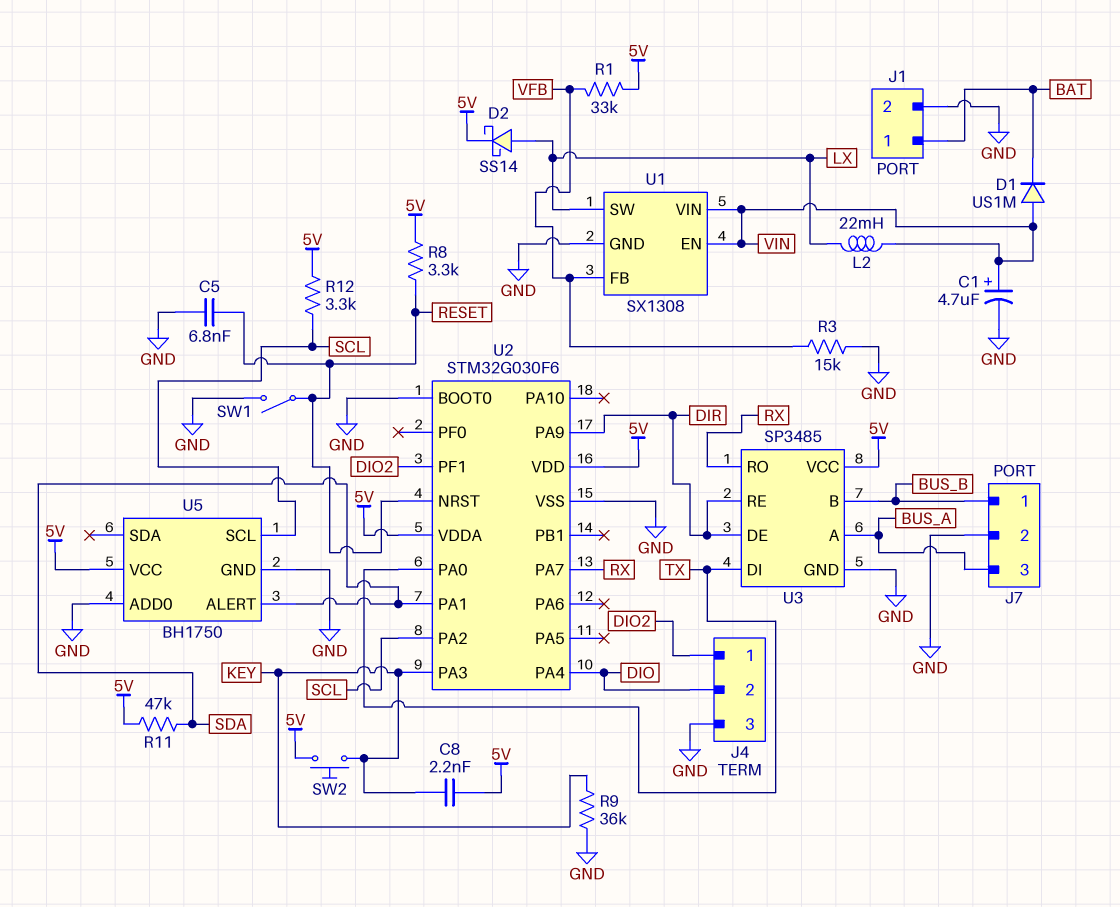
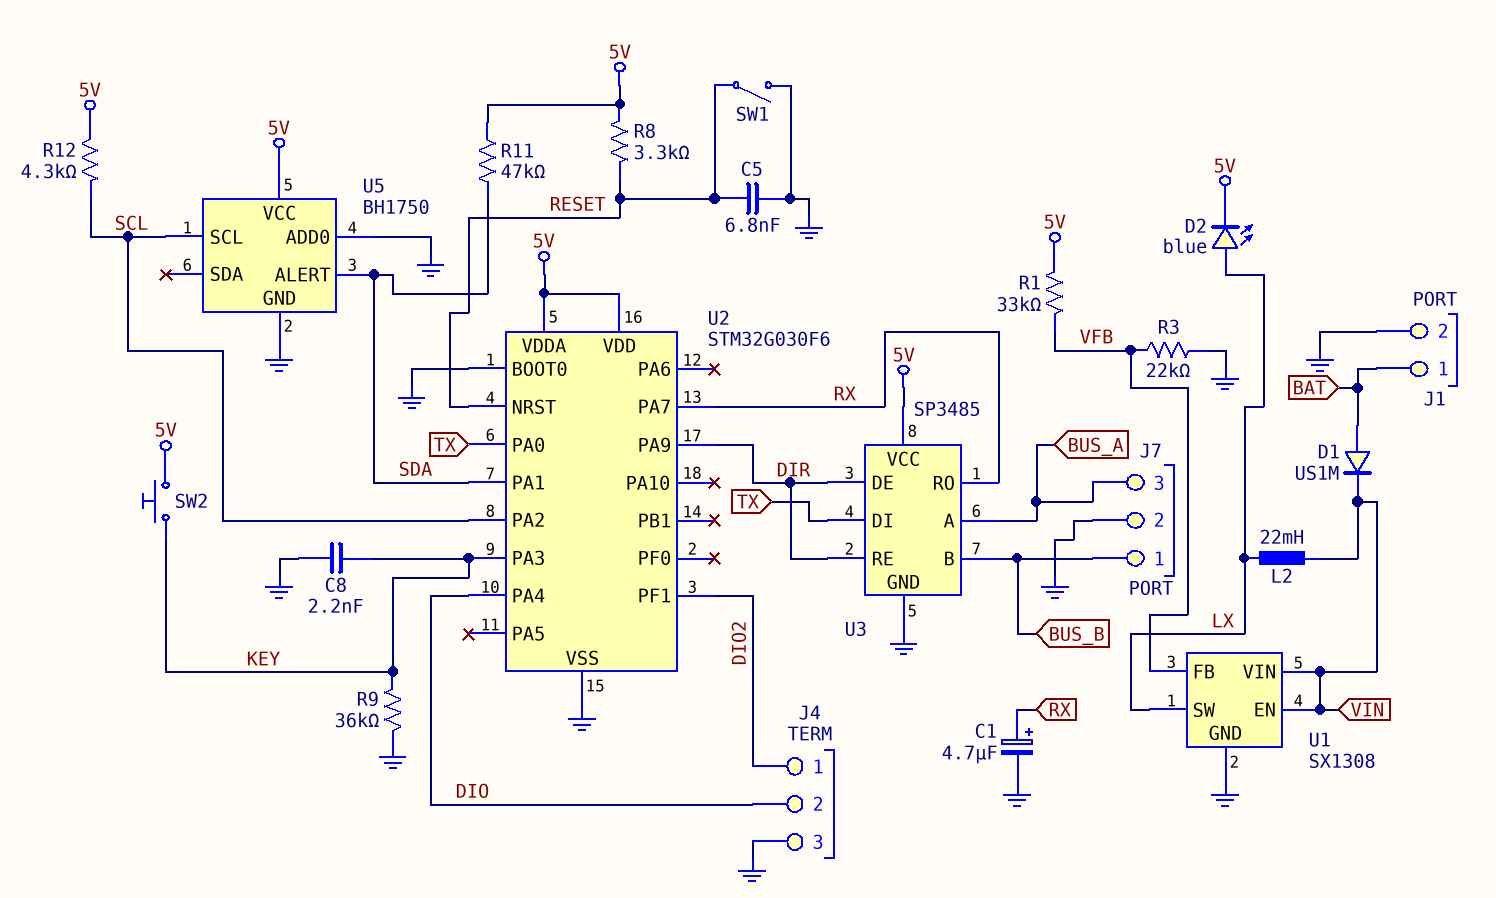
C1: 4.7uF (plus VIN, minus GND) -> 4.7uF (plus RX, minus GND)
C8: 2.2nF (5V, KEY) -> 2.2nF (GND, KEY)
D1: diode US1M (A VIN, K BAT) -> diode US1M (A BAT, K VIN)
D2: schottky SS14 (A LX, K 5V) -> LED blue (A LX, K 5V)
R3: 15k (GND, VFB) -> 22k (GND, VFB)
R12: 3.3k (5V, SCL) -> 4.3k (5V, SCL)

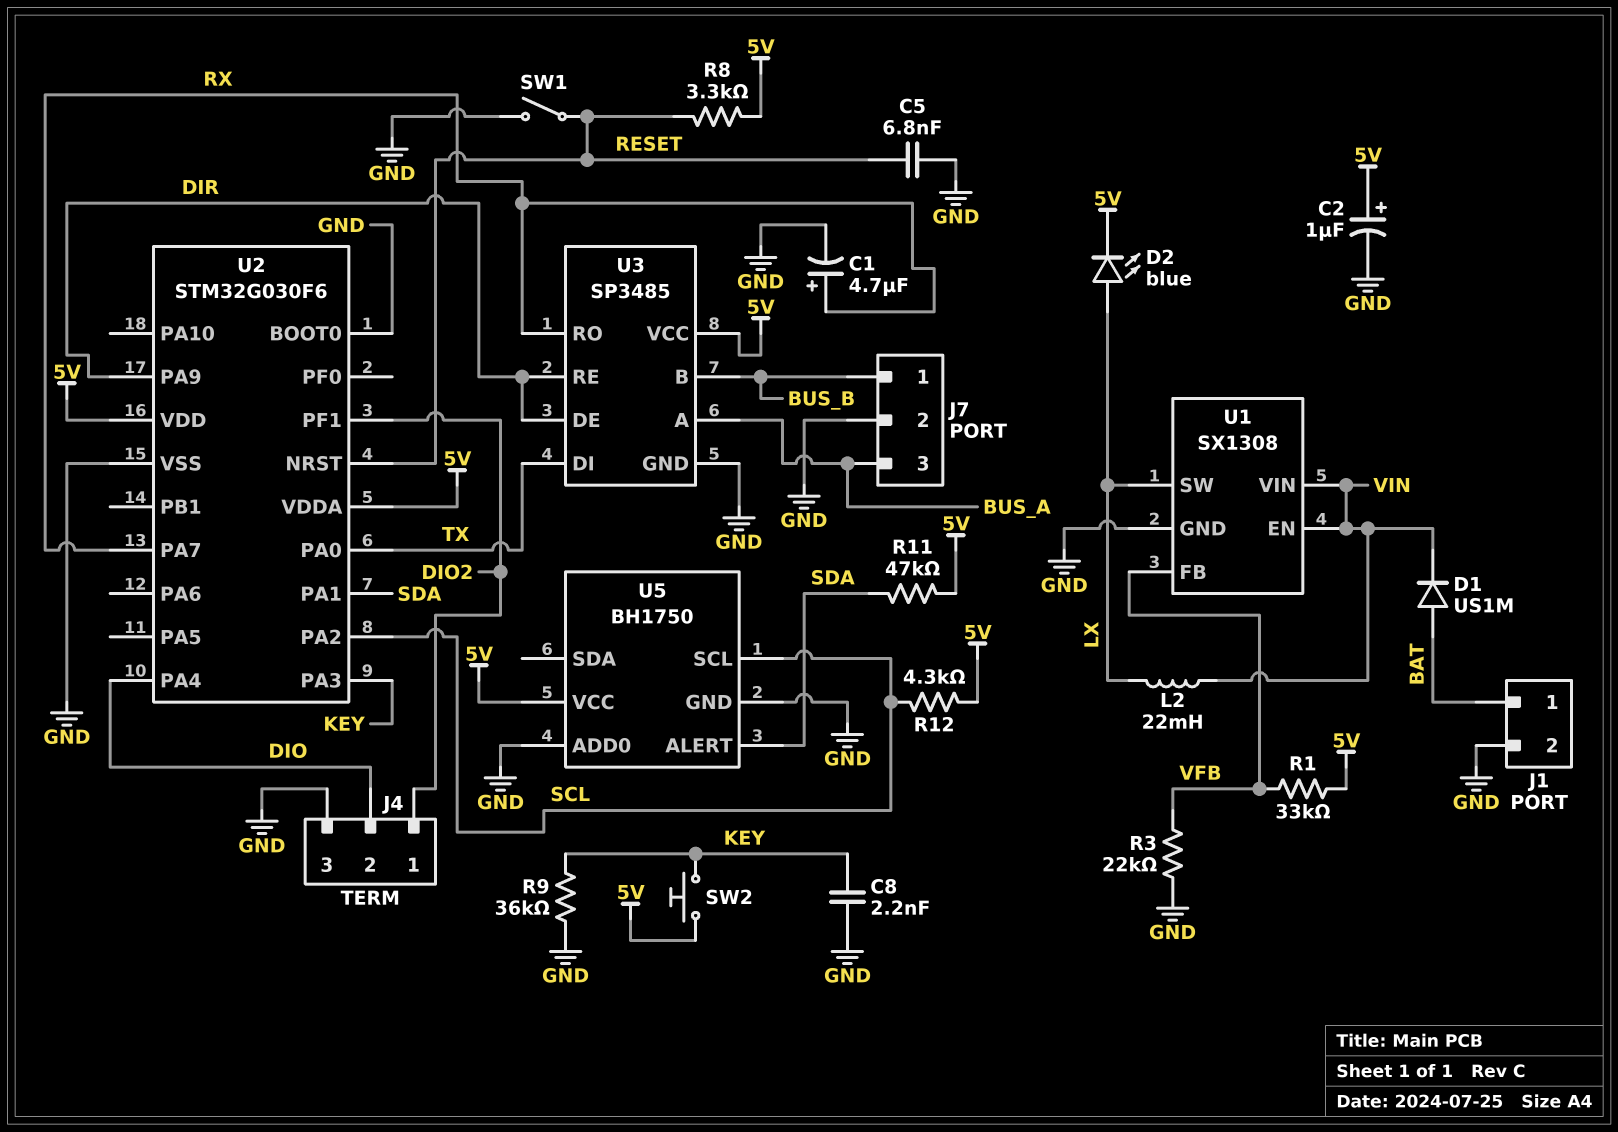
C2: none -> 1uF (plus 5V, minus GND)

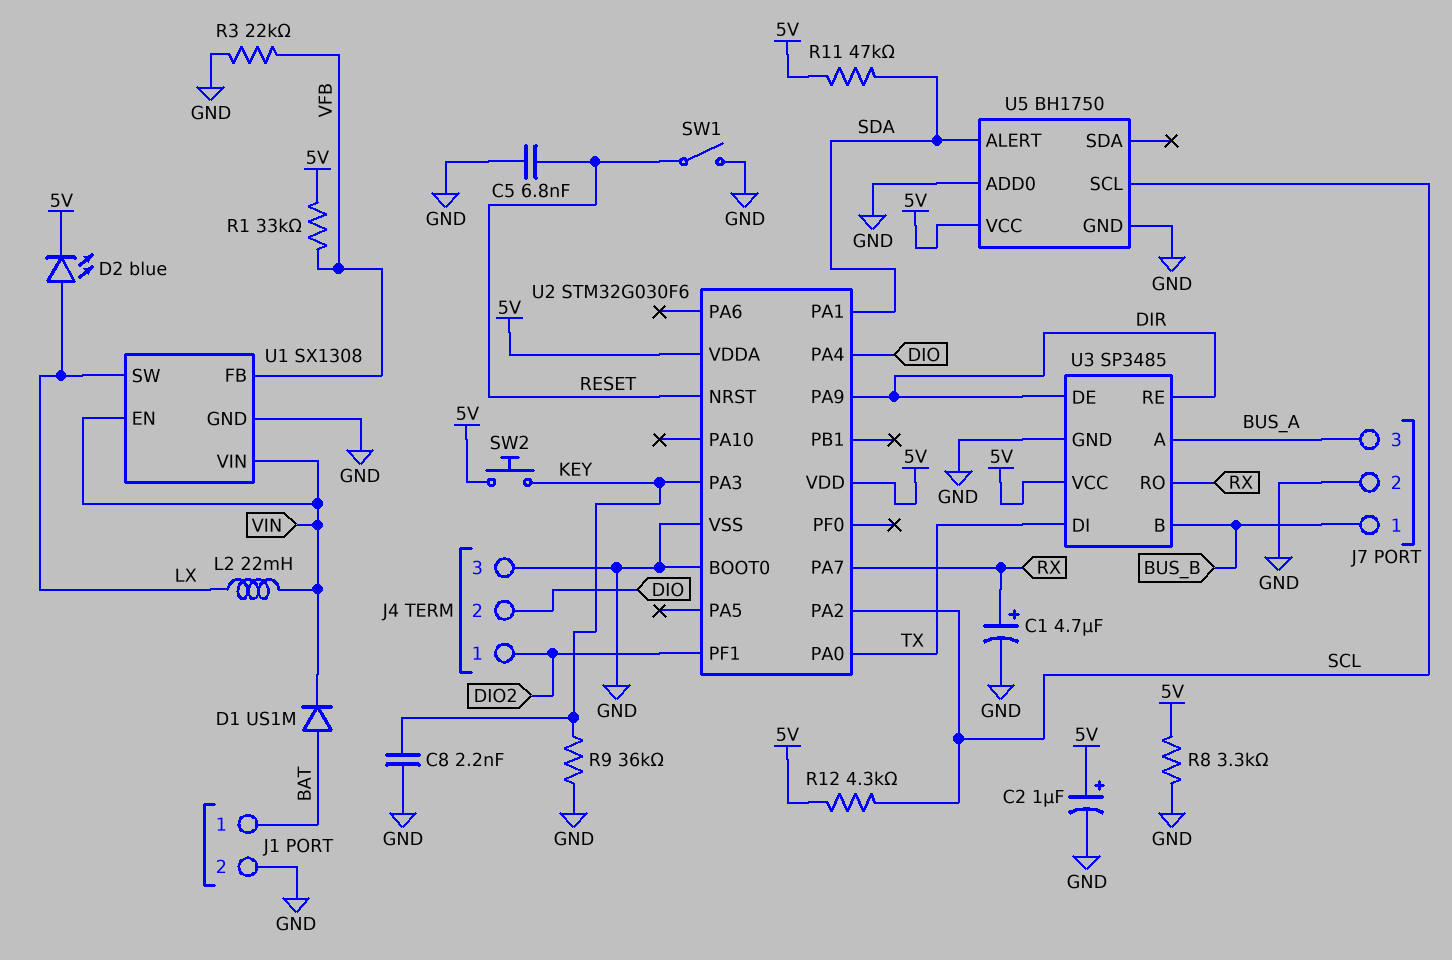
R8: 3.3k (5V, RESET) -> 3.3k (5V, GND)

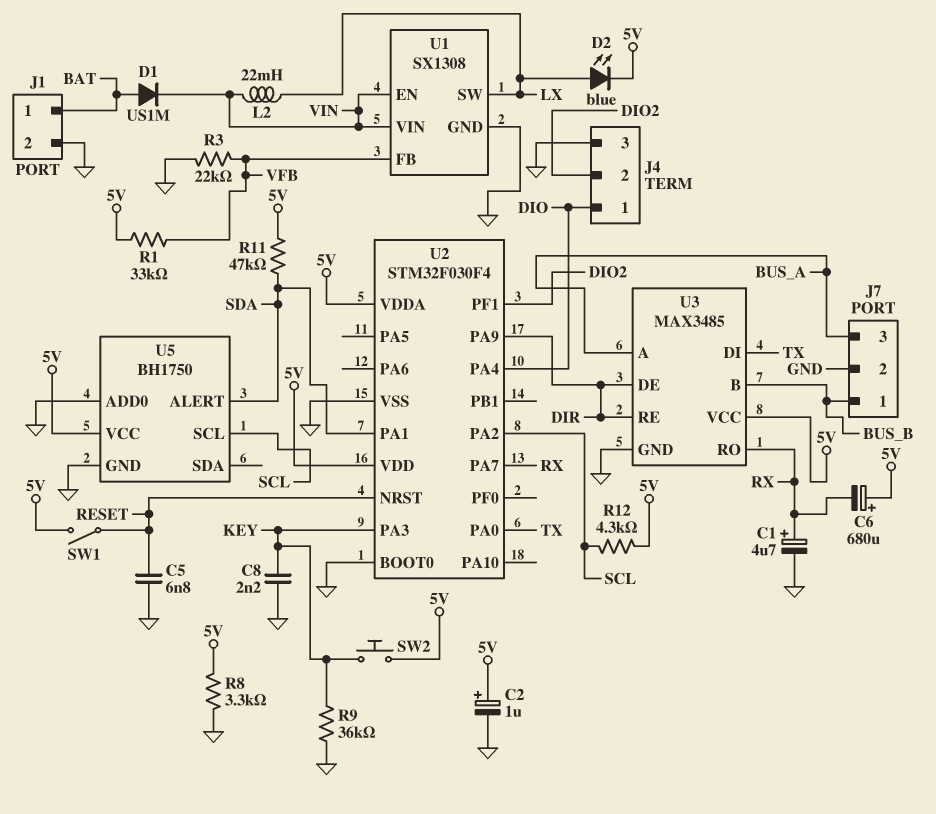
C6: none -> 680uF (plus 5V, minus RX)
J4 pin 1: DIO2 -> DIO
J4 pin 2: DIO -> DIO2
SW1: switch (GND, RESET) -> switch (5V, RESET)
U2: STM32G030F6 -> STM32F030F4
U3: SP3485 -> MAX3485

